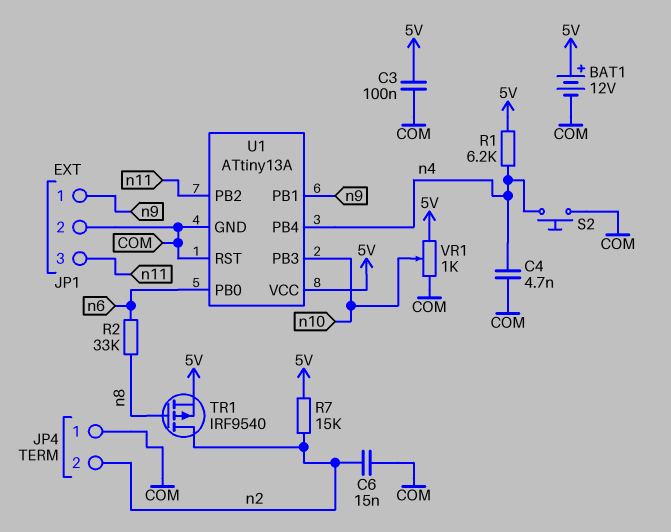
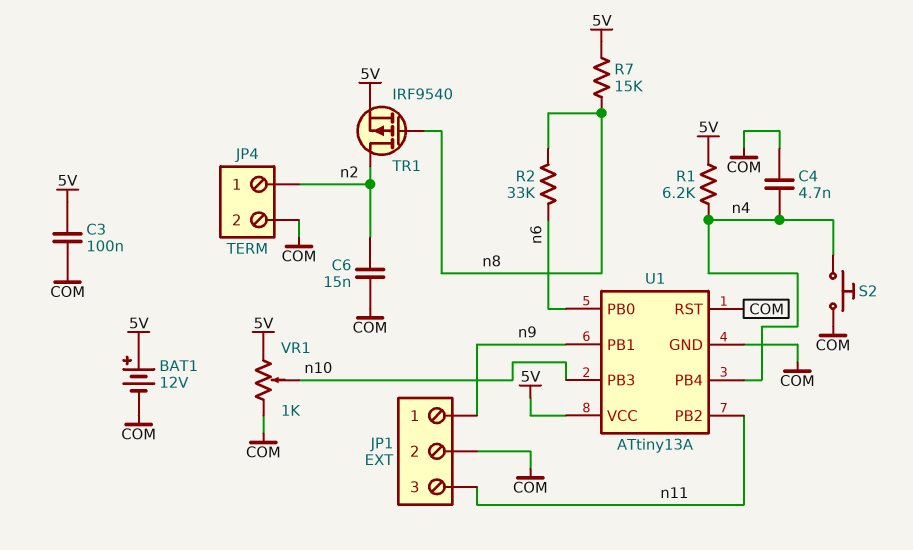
JP4 pin 1: COM -> n2
JP4 pin 2: n2 -> COM
R7: 15k (5V, n2) -> 15k (5V, n8)

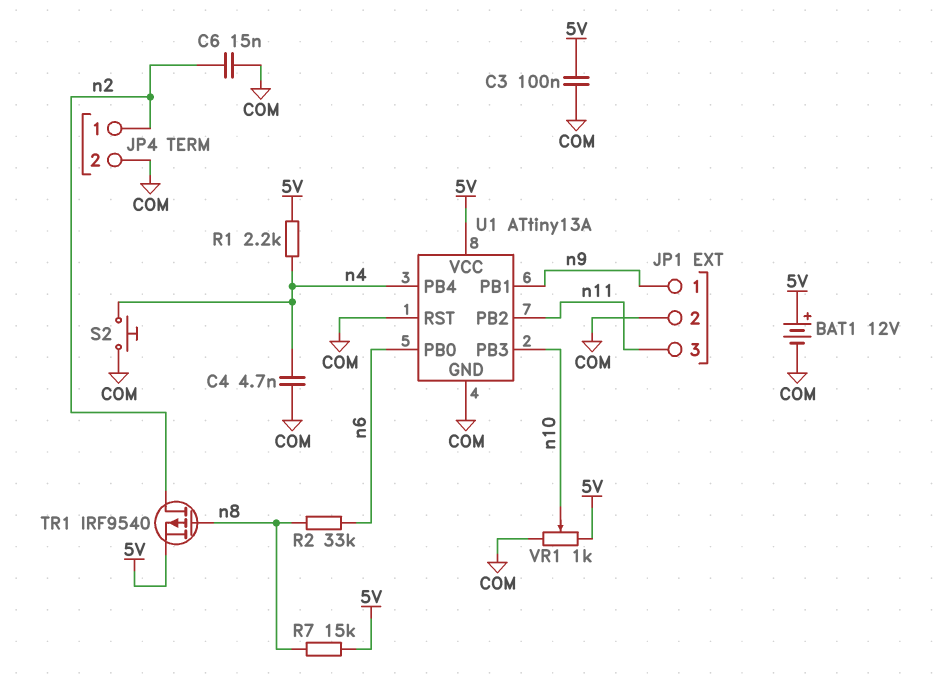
R1: 6.2k (5V, n4) -> 2.2k (5V, n4)

